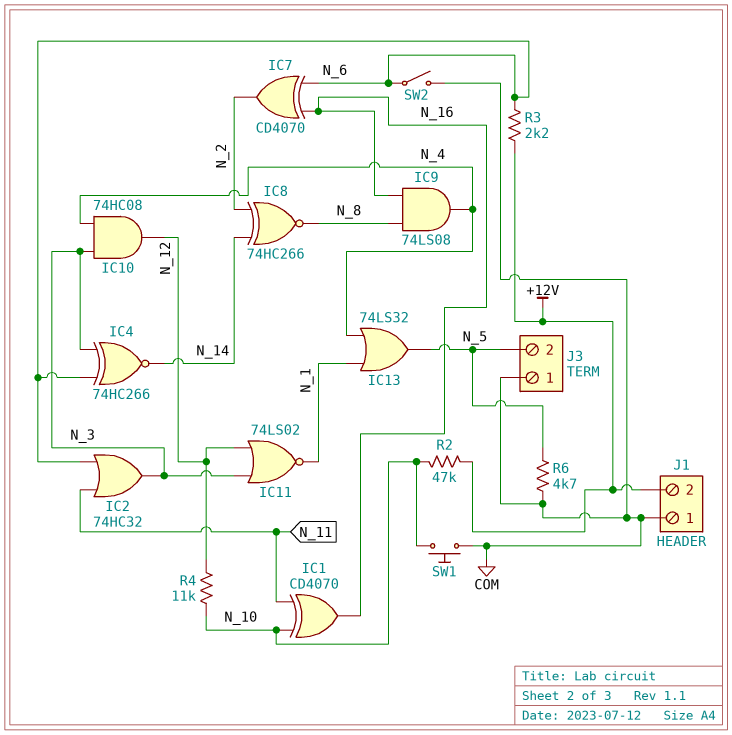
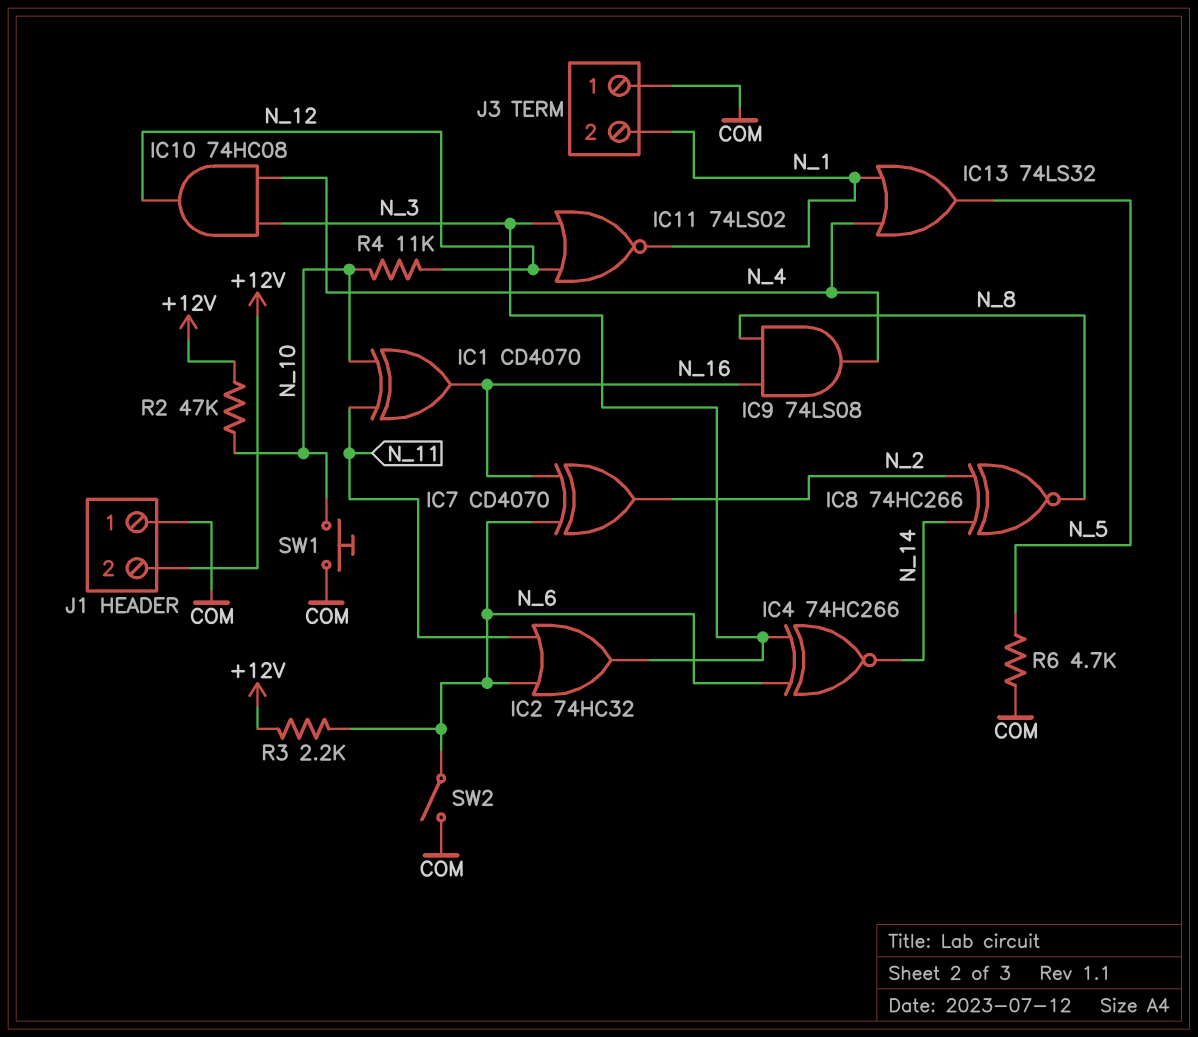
J3 pin 2: N_5 -> N_1

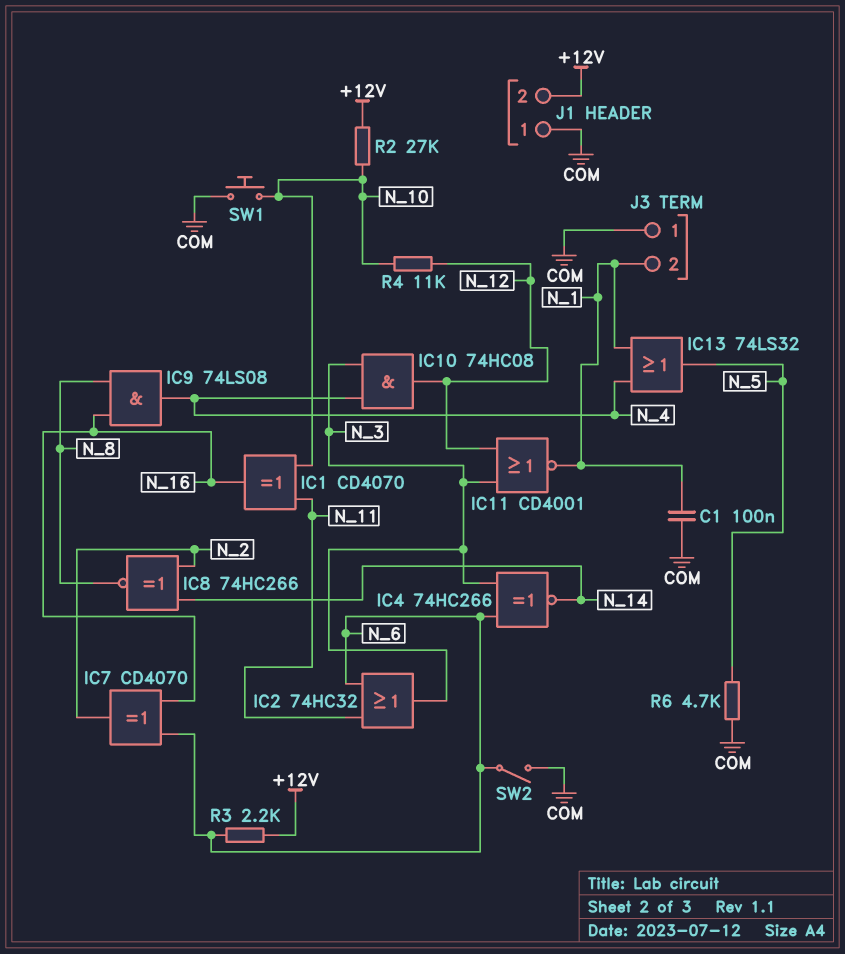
C1: none -> 100nF (COM, N_1)
IC11: NOR 74LS02 (in N_3, in N_12, out N_1) -> NOR CD4001 (in N_3, in N_12, out N_1)
R2: 47k (+12V, N_10) -> 27k (+12V, N_10)

